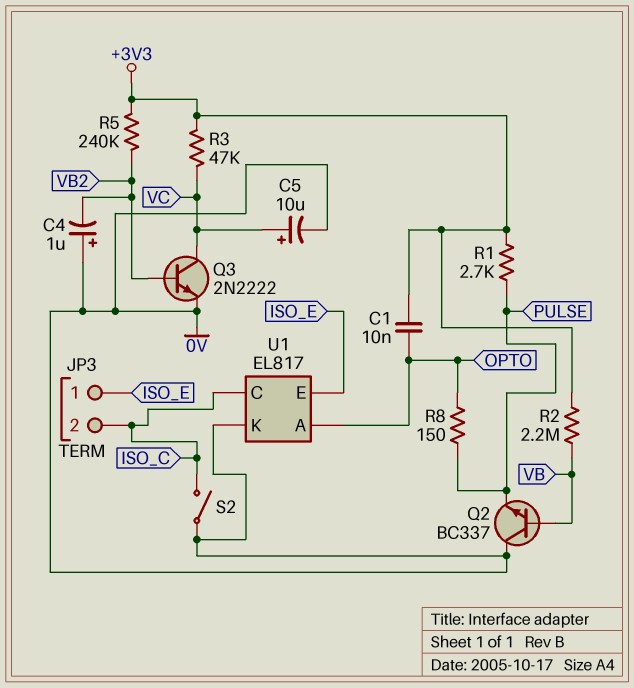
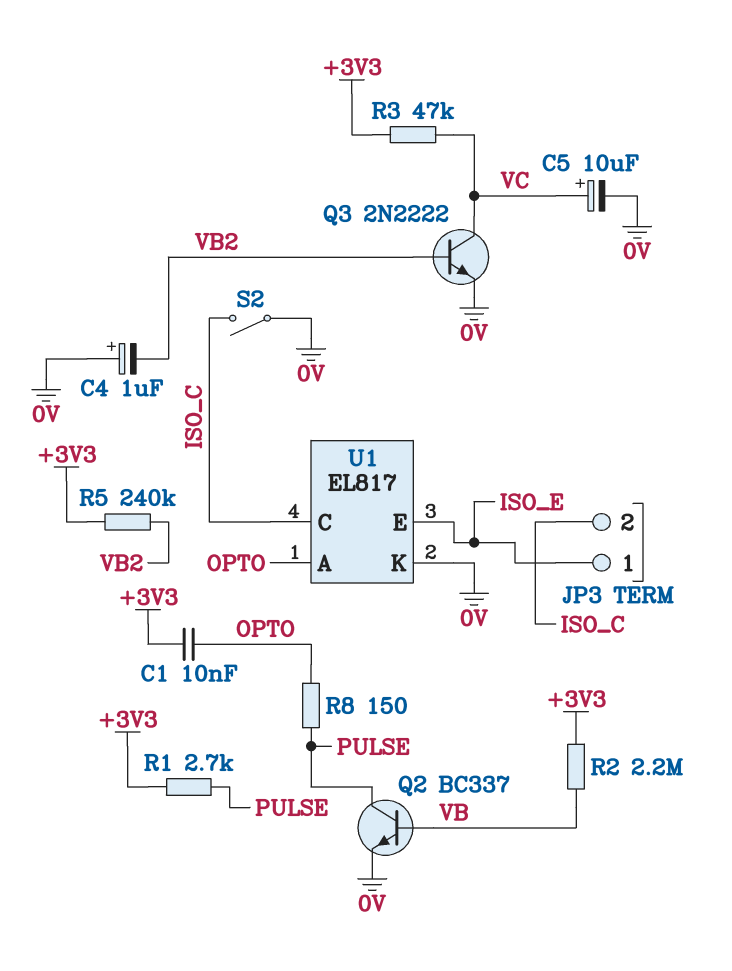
Q2: NPN BC337 (B VB, C 0V, E PULSE) -> NPN BC337 (B VB, C PULSE, E 0V)

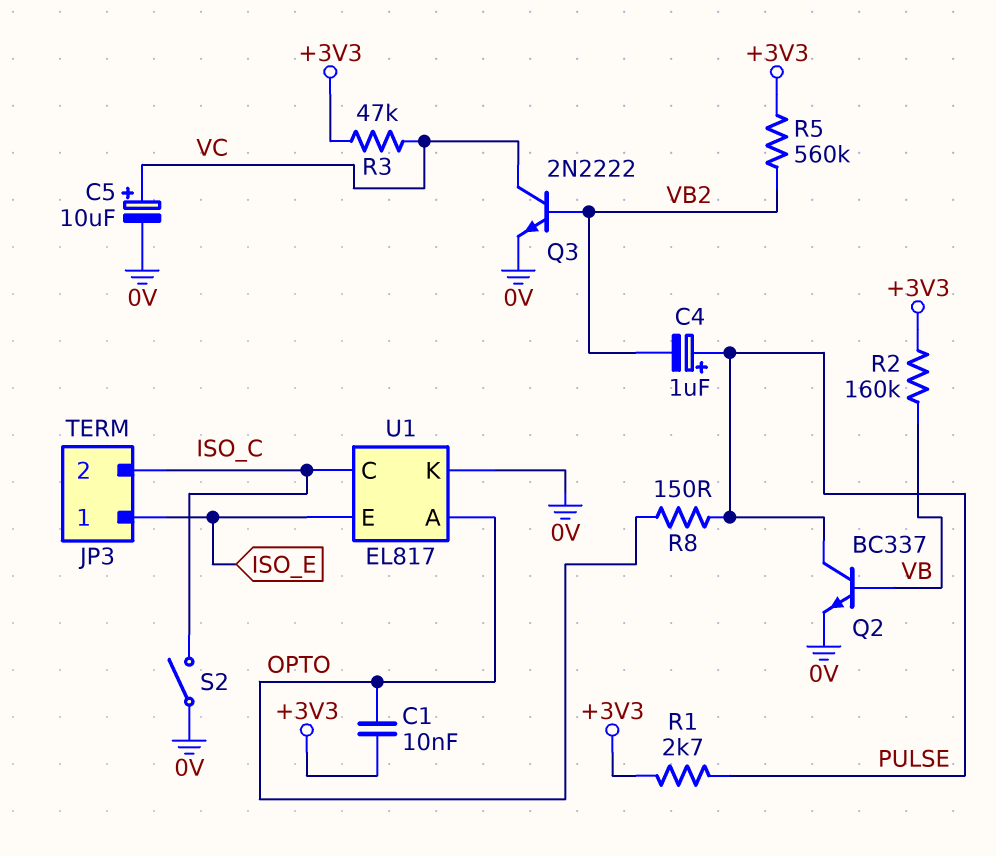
C4: 1uF (plus 0V, minus VB2) -> 1uF (plus PULSE, minus VB2)
R2: 2.2M (+3V3, VB) -> 160k (+3V3, VB)
R5: 240k (+3V3, VB2) -> 560k (+3V3, VB2)

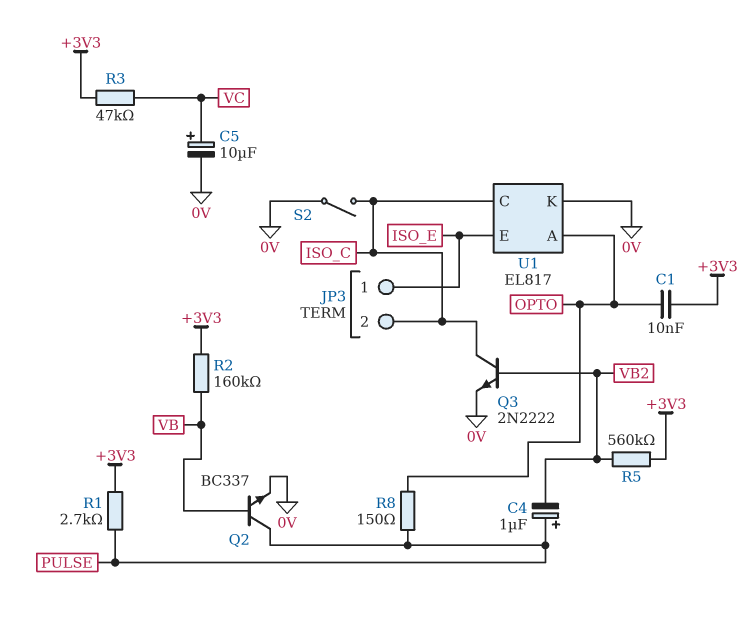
Q3: NPN 2N2222 (B VB2, C VC, E 0V) -> NPN 2N2222 (B VB2, C ISO_C, E 0V)

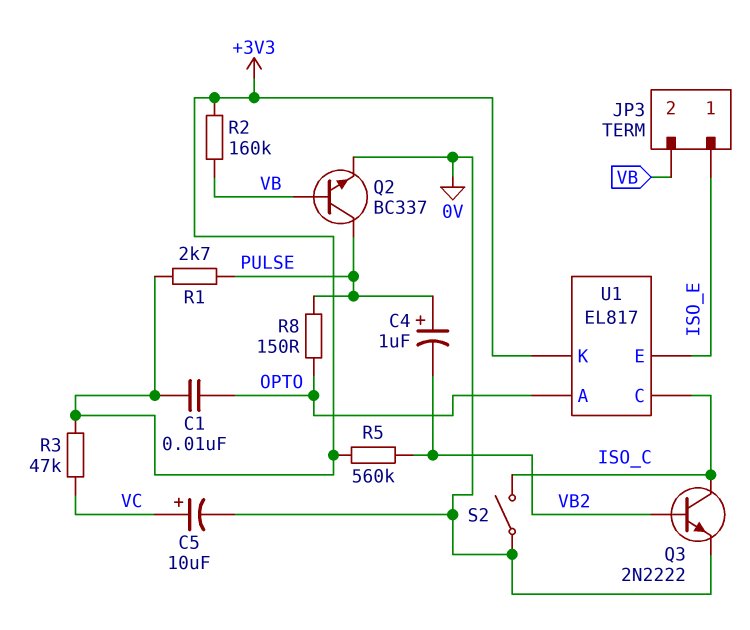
JP3 pin 2: ISO_C -> VB
U1 pin K: 0V -> +3V3

